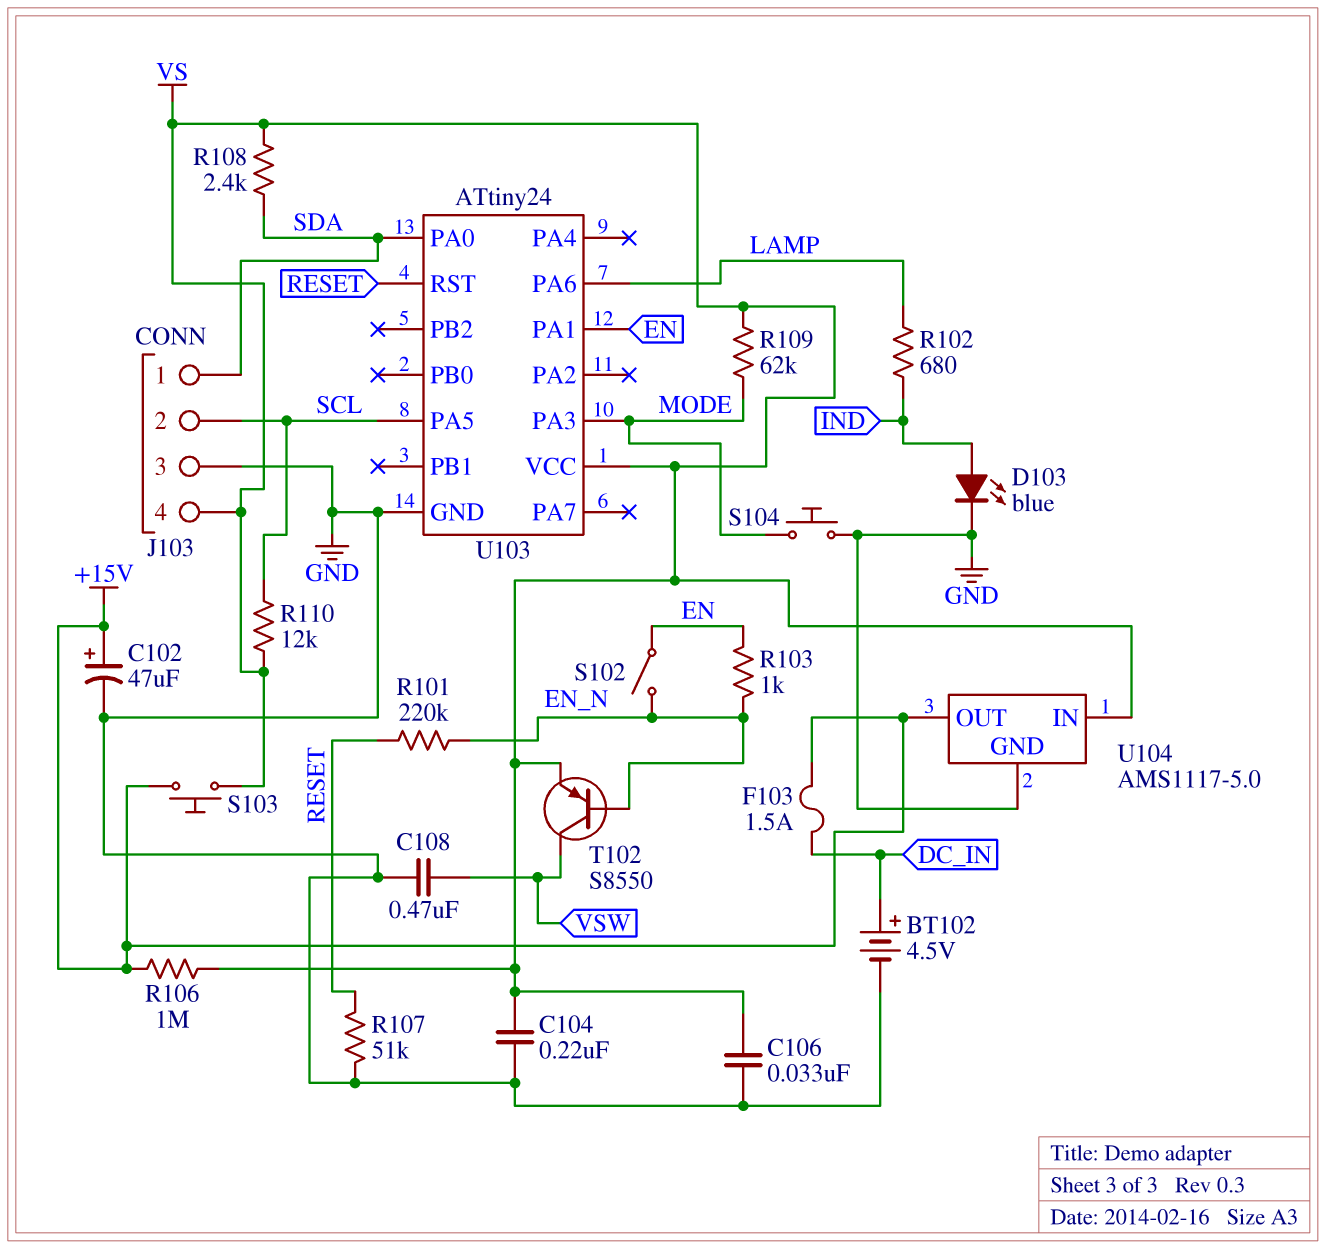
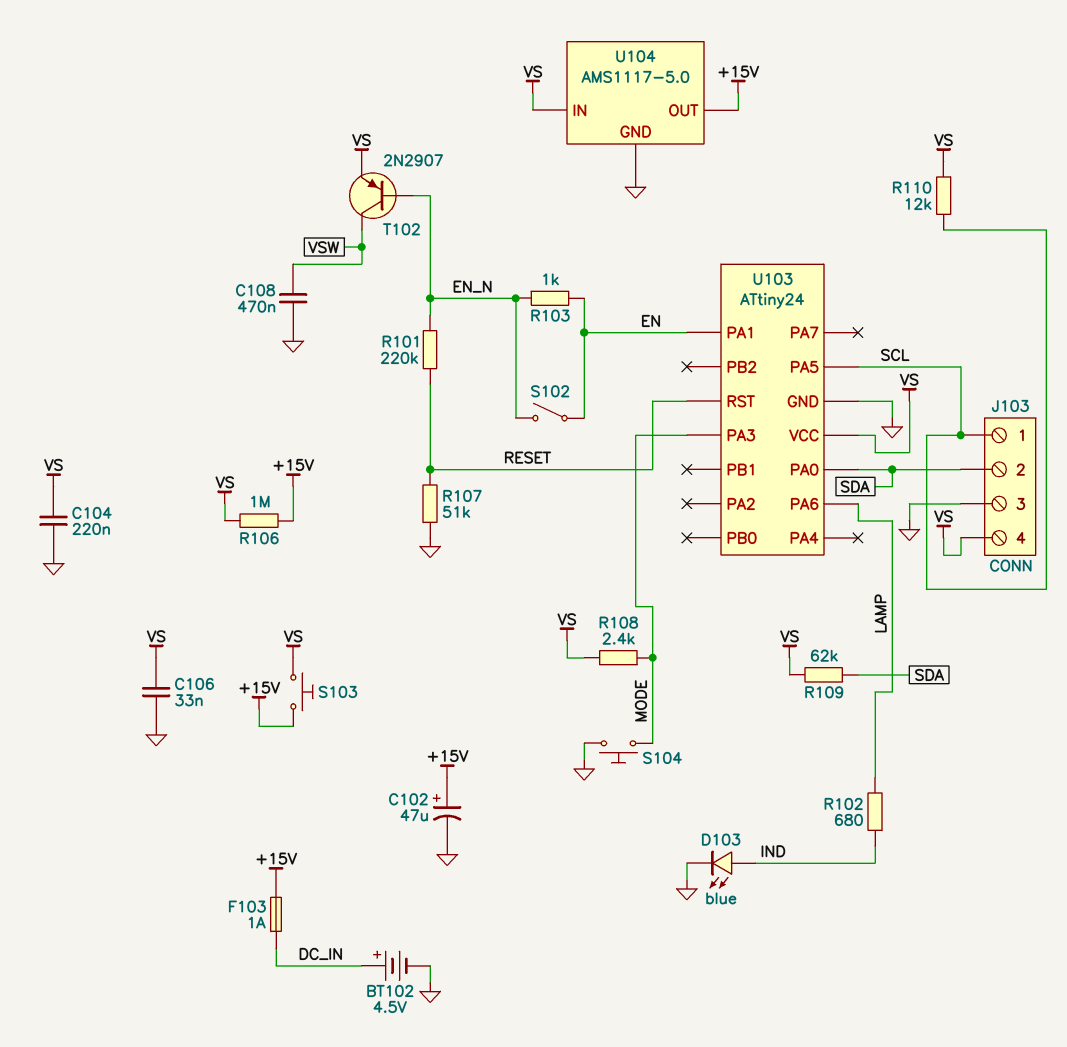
F103: 1.5A (+15V, DC_IN) -> 1A (+15V, DC_IN)
J103 pin 1: SDA -> SCL
J103 pin 2: SCL -> SDA
R108: 2.4k (SDA, VS) -> 2.4k (MODE, VS)
R109: 62k (MODE, VS) -> 62k (SDA, VS)
T102: PNP S8550 (B EN_N, C VSW, E VS) -> PNP 2N2907 (B EN_N, C VSW, E VS)

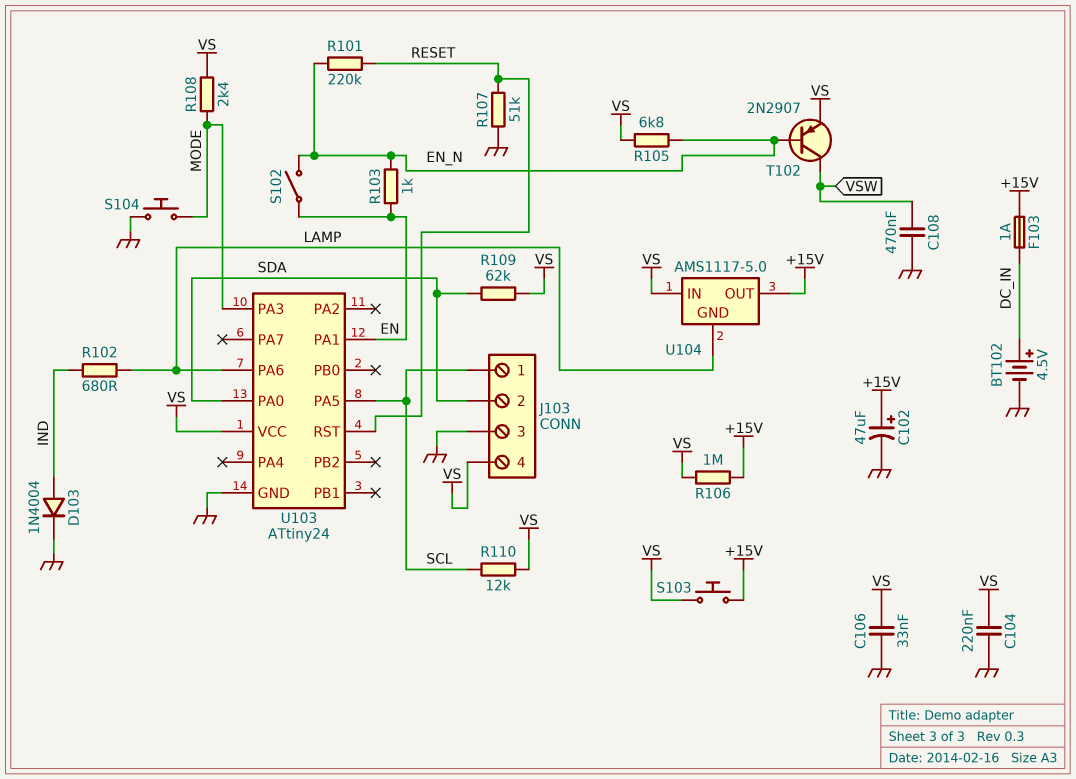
D103: LED blue (A IND, K GND) -> diode 1N4004 (A IND, K GND)
R105: none -> 6.8k (EN_N, VS)
U104 pin GND: GND -> LAMP

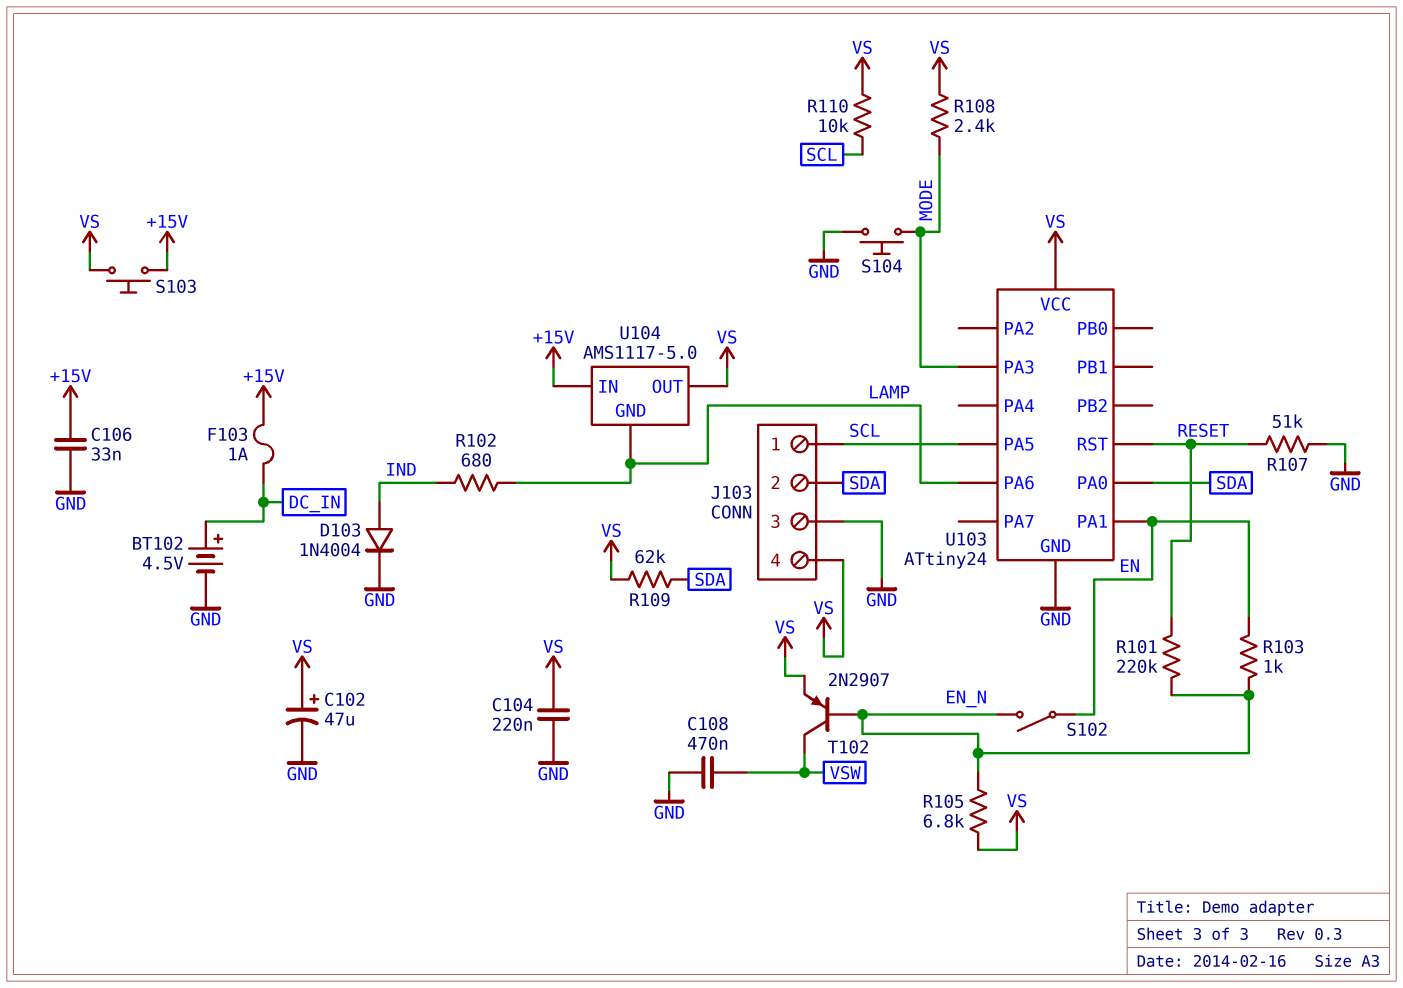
C102: 47uF (plus +15V, minus GND) -> 47uF (plus VS, minus GND)
C106: 33nF (GND, VS) -> 33nF (+15V, GND)
R106: 1M (+15V, VS) -> none
R110: 12k (SCL, VS) -> 10k (SCL, VS)
U104 pin IN: VS -> +15V
U104 pin OUT: +15V -> VS

